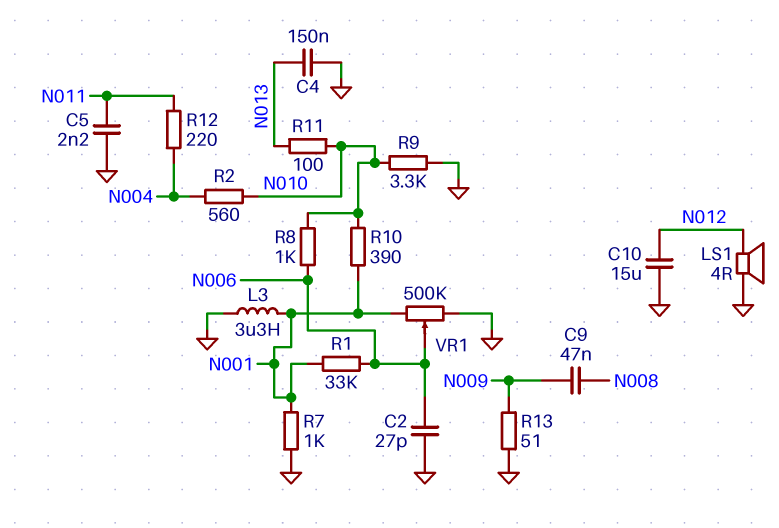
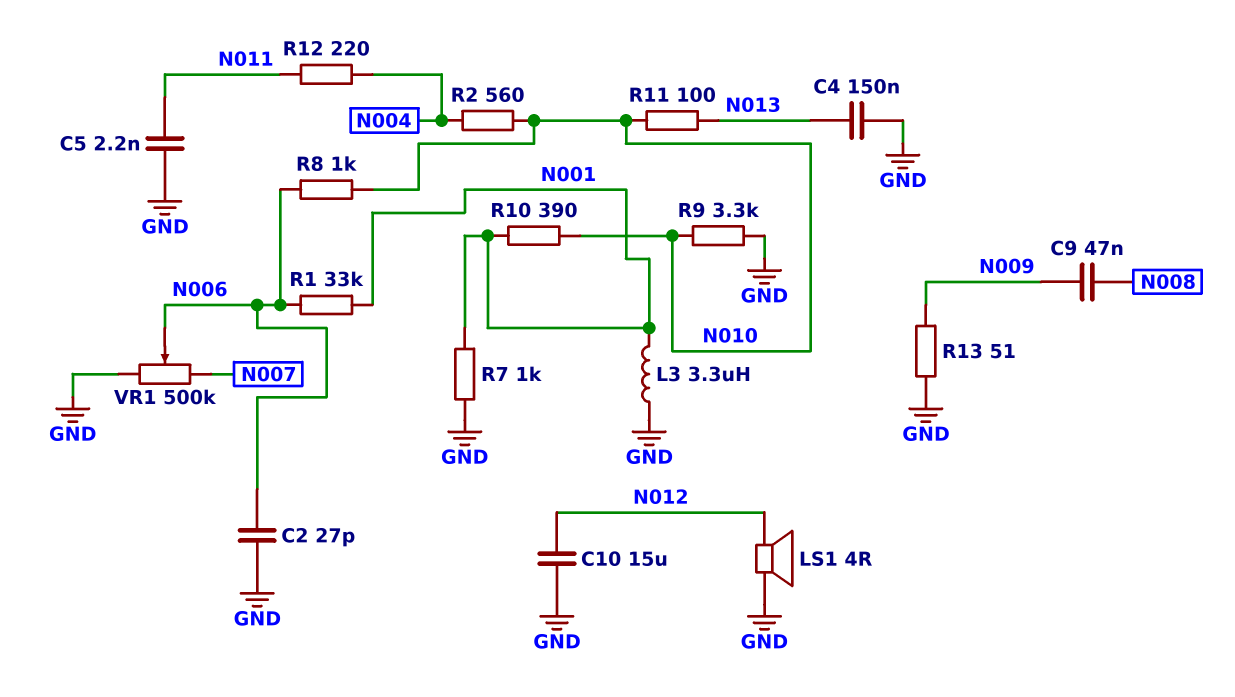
VR1: 500k (GND, N001, wiper N006) -> 500k (GND, N007, wiper N006)

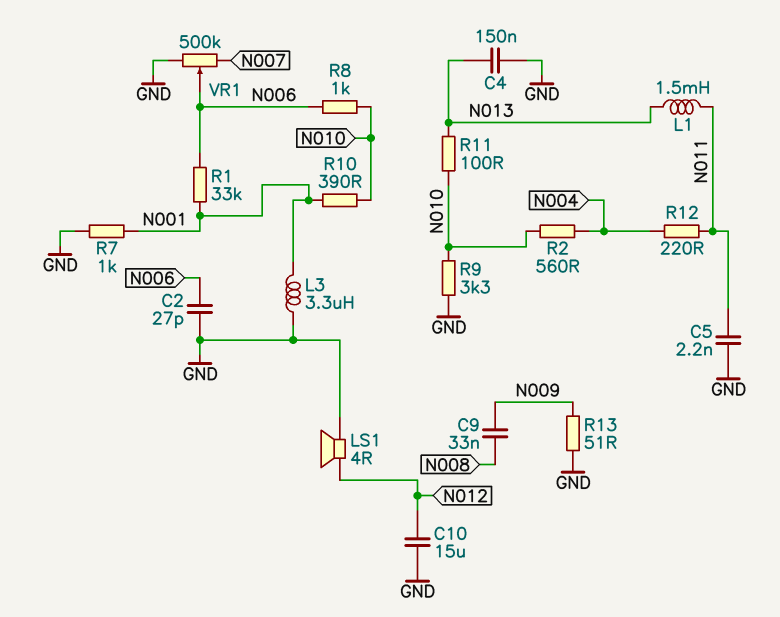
C9: 47nF (N008, N009) -> 33nF (N008, N009)
L1: none -> 1.5mH (N011, N013)

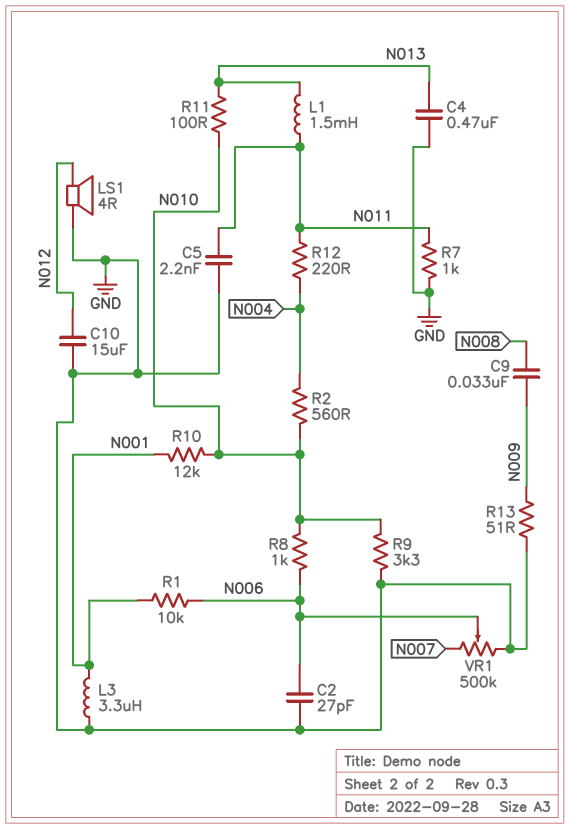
C4: 150nF (GND, N013) -> 470nF (GND, N013)
R1: 33k (N001, N006) -> 10k (N001, N006)
R7: 1k (GND, N001) -> 1k (GND, N011)
R10: 390 (N001, N010) -> 12k (N001, N010)

